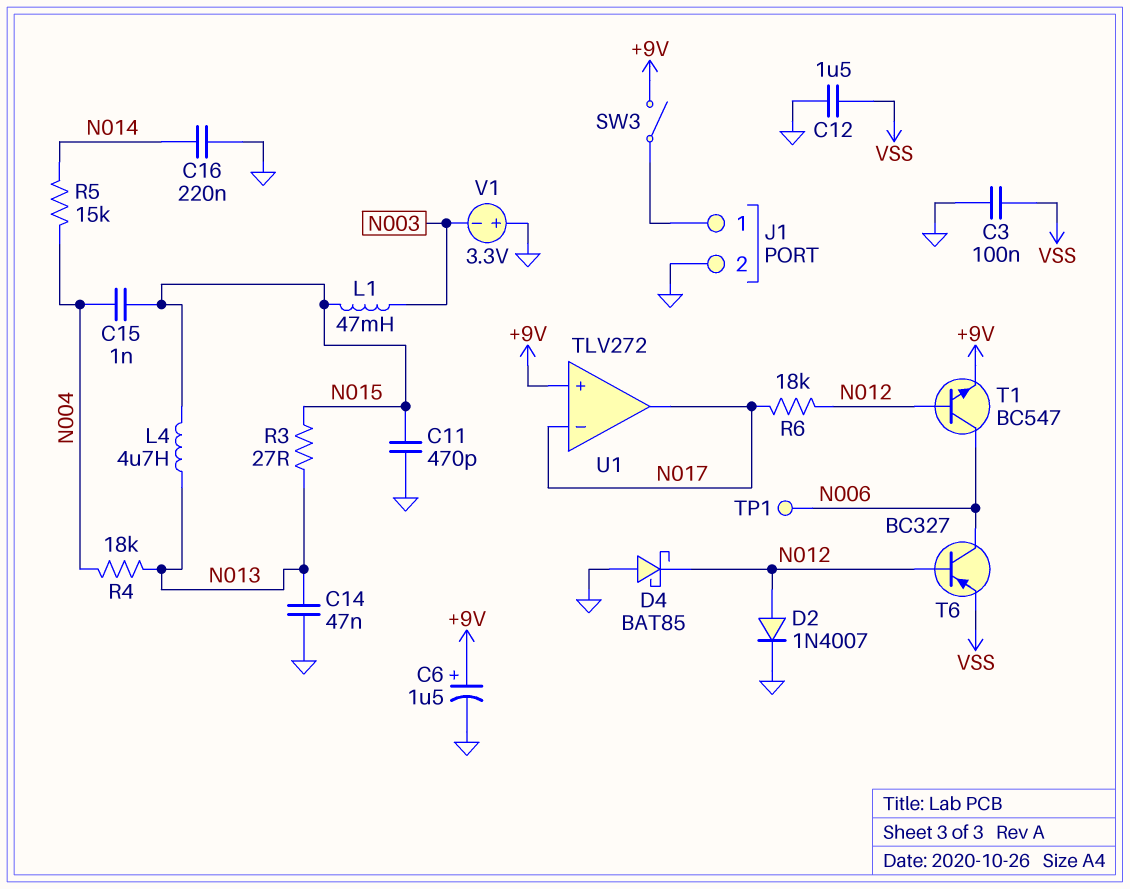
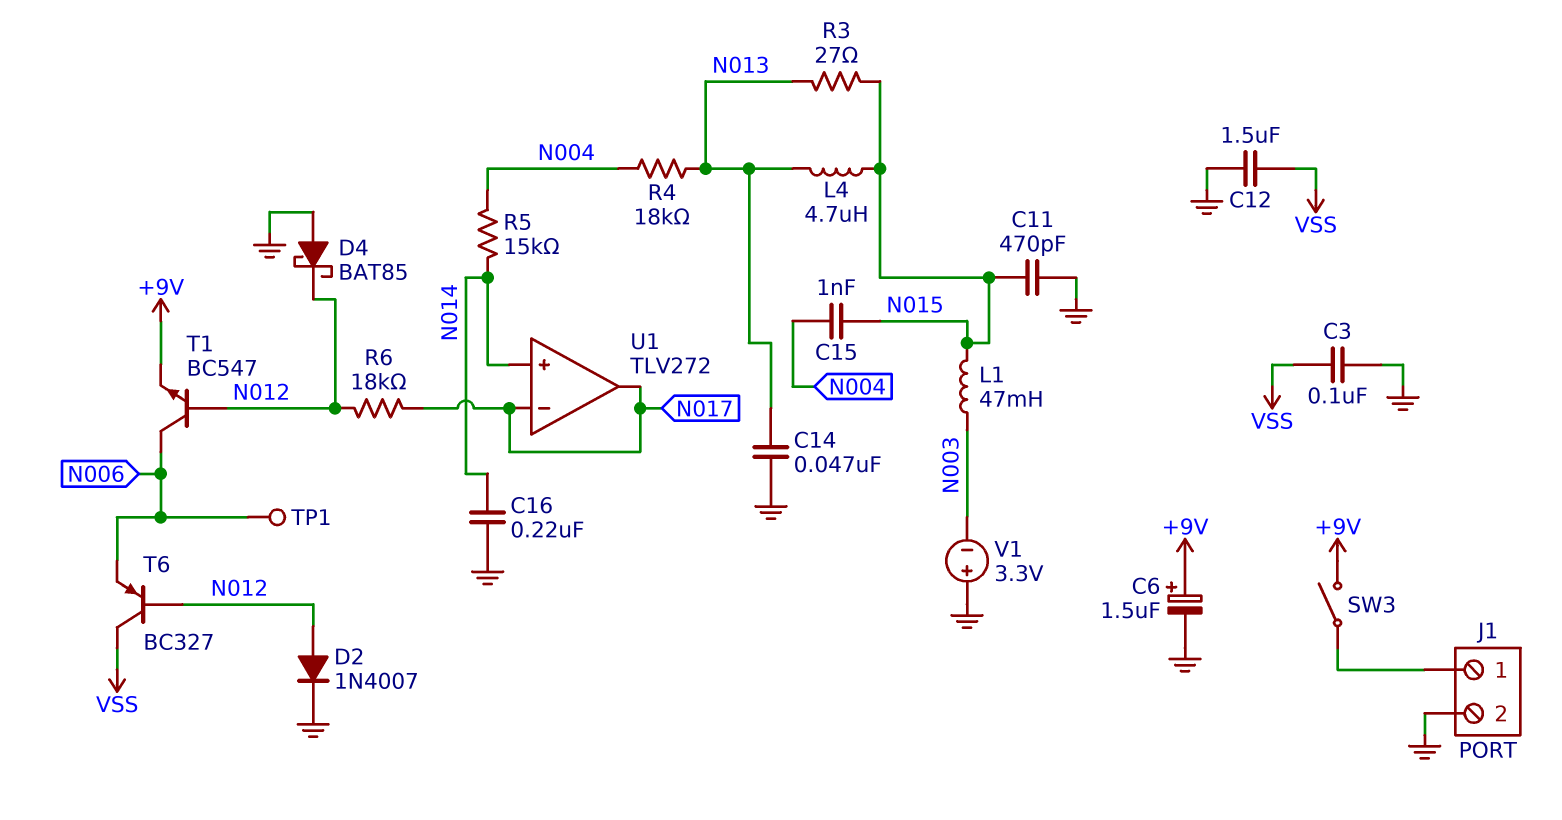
T6: PNP BC327 (B N012, C N006, E VSS) -> PNP BC327 (B N012, C VSS, E N006)
U1 pin in+: +9V -> N014

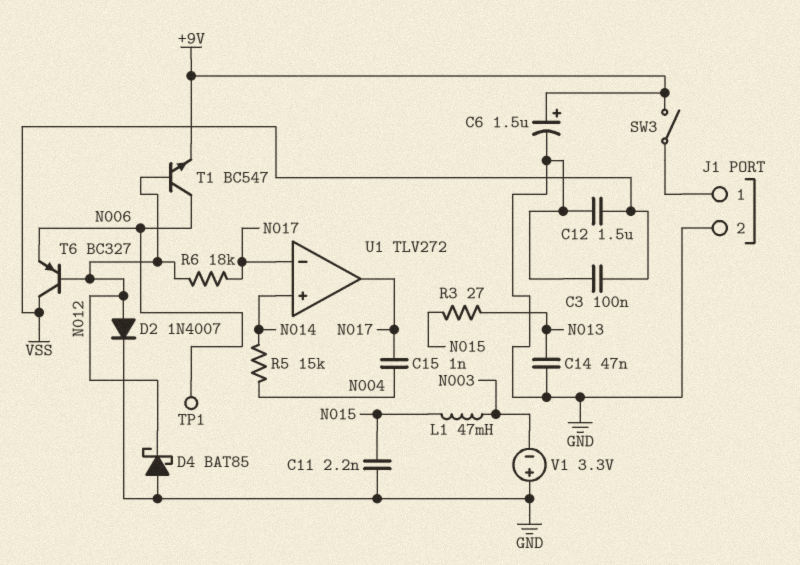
C11: 470pF (GND, N015) -> 2.2nF (GND, N015)
C15: 1nF (N004, N015) -> 1nF (N004, N017)
C16: 220nF (GND, N014) -> none
L4: 4.7uH (N013, N015) -> none
R4: 18k (N004, N013) -> none

